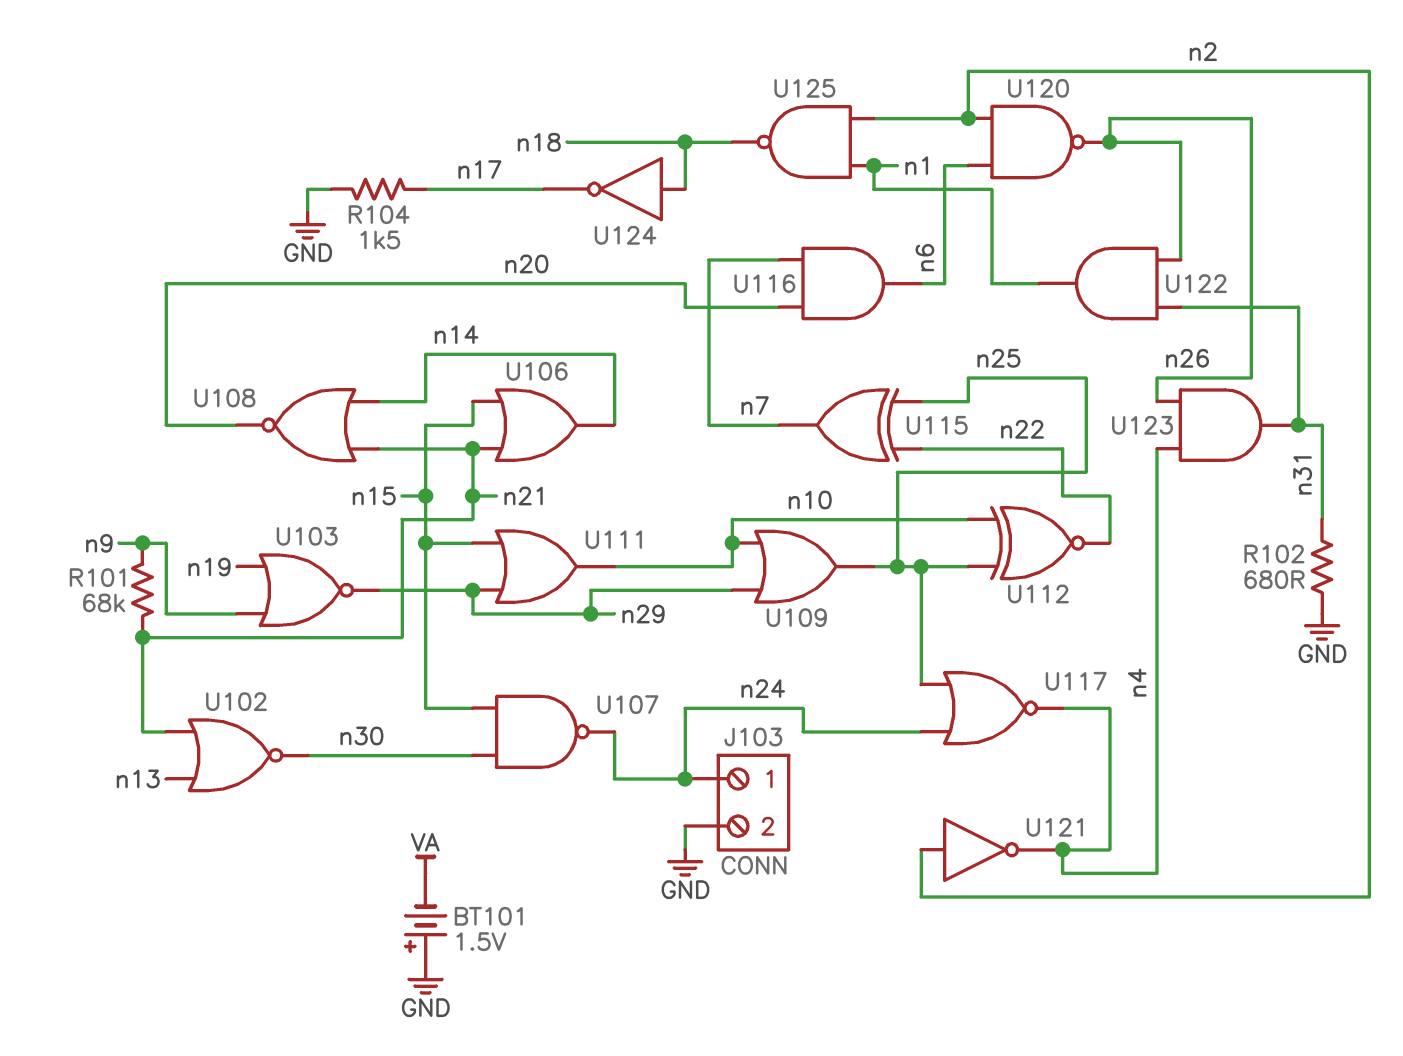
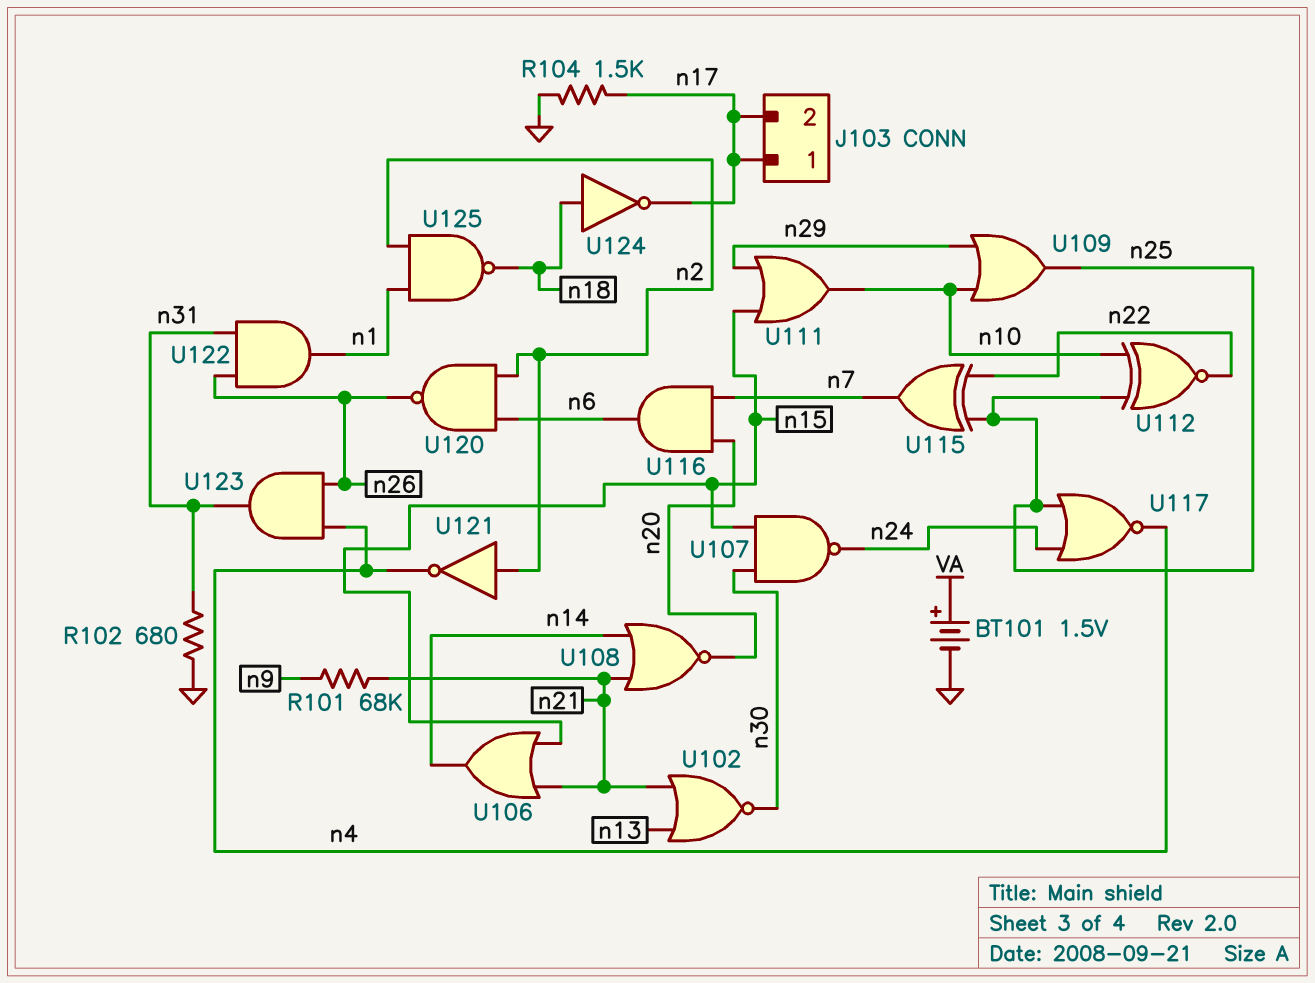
BT101: 1.5V (plus GND, minus VA) -> 1.5V (plus VA, minus GND)
J103 pin 1: n24 -> n17
J103 pin 2: GND -> n17
U103: NOR (in n9, in n19, out n29) -> none

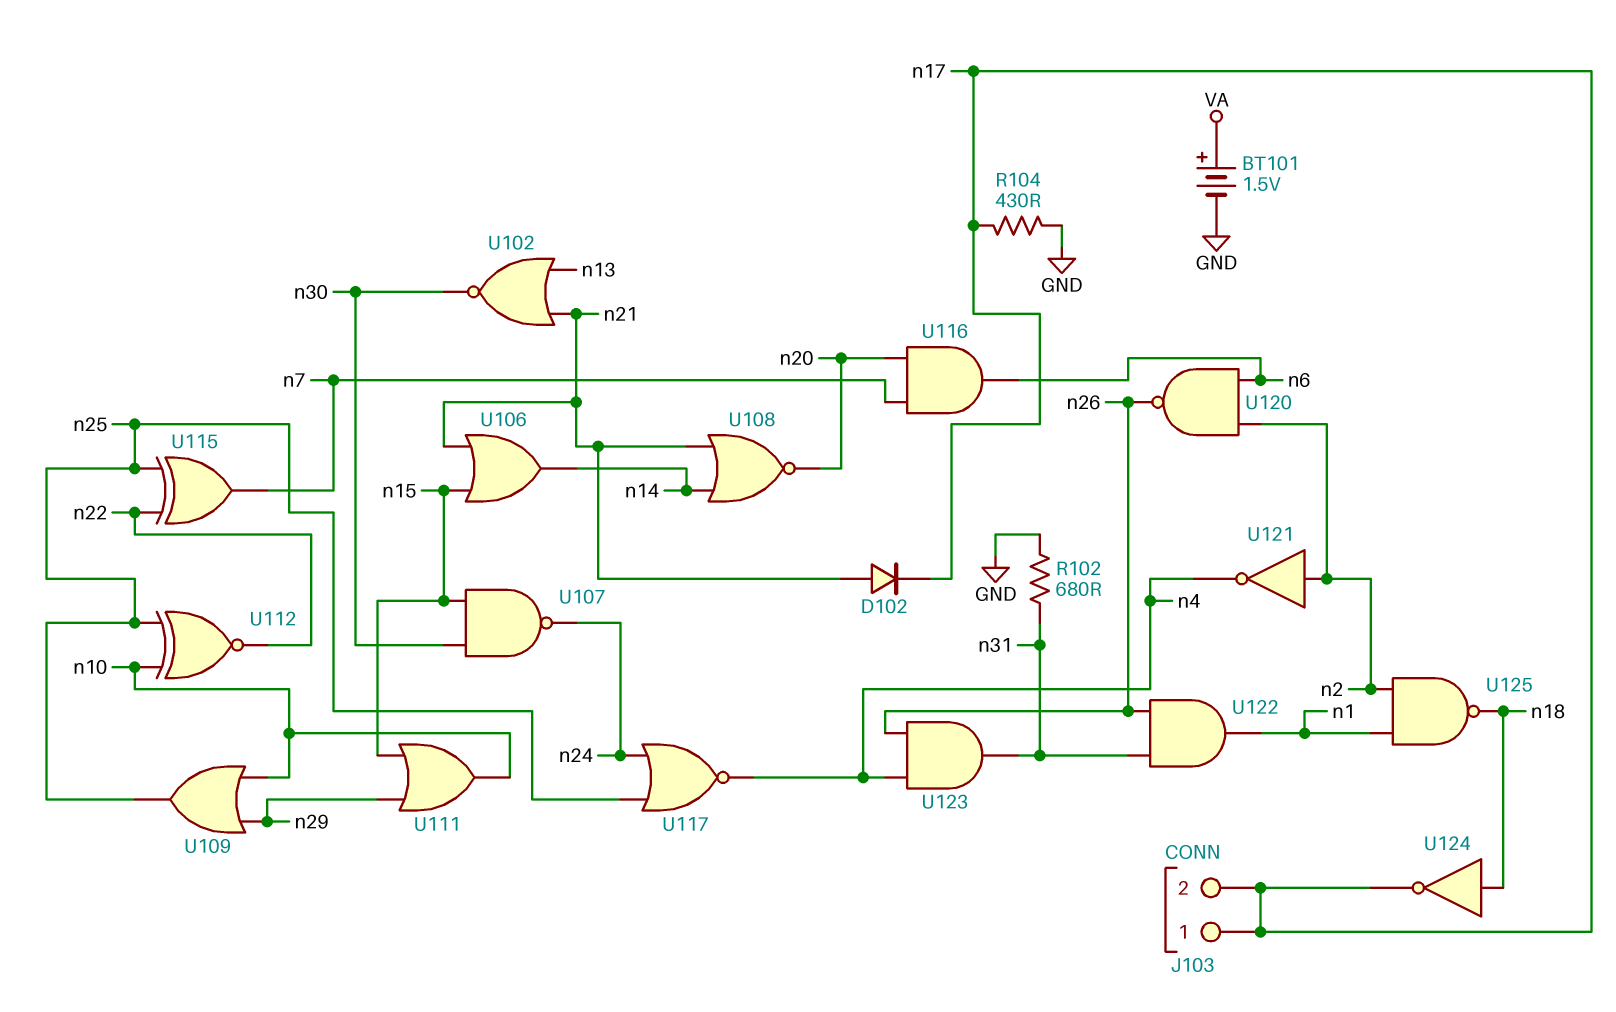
D102: none -> diode (A n21, K n17)
R101: 68k (n9, n21) -> none
R104: 1.5k (GND, n17) -> 430 (GND, n17)

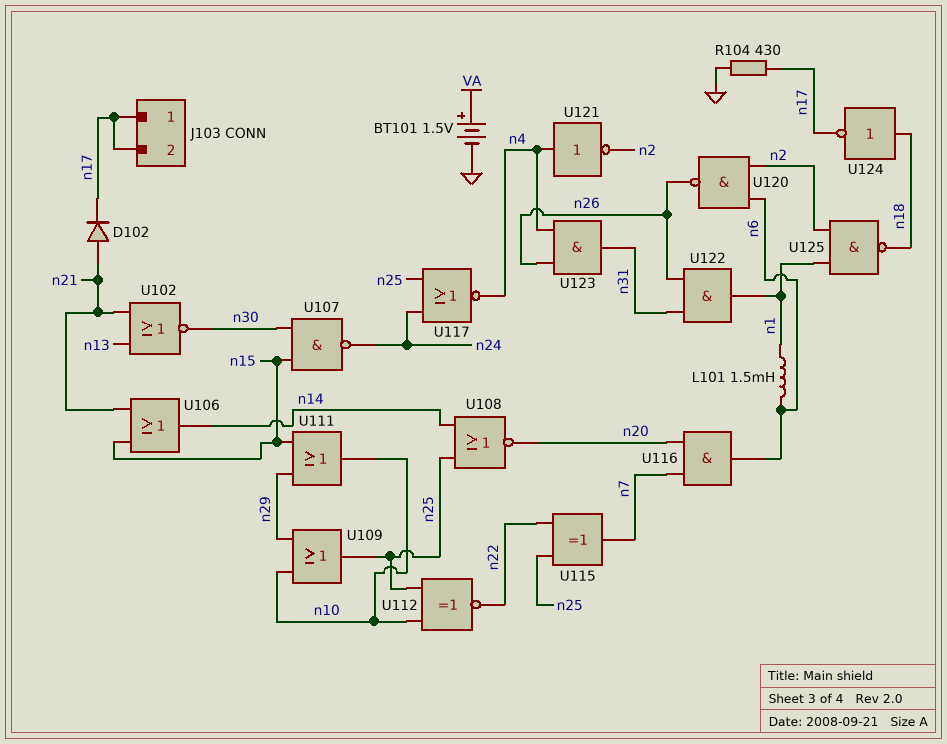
L101: none -> 1.5mH (n1, n6)
R102: 680 (GND, n31) -> none
U108: NOR (in n14, in n21, out n20) -> NOR (in n14, in n25, out n20)
U121: NOT (in n2, out n4) -> NOT (in n4, out n2)

